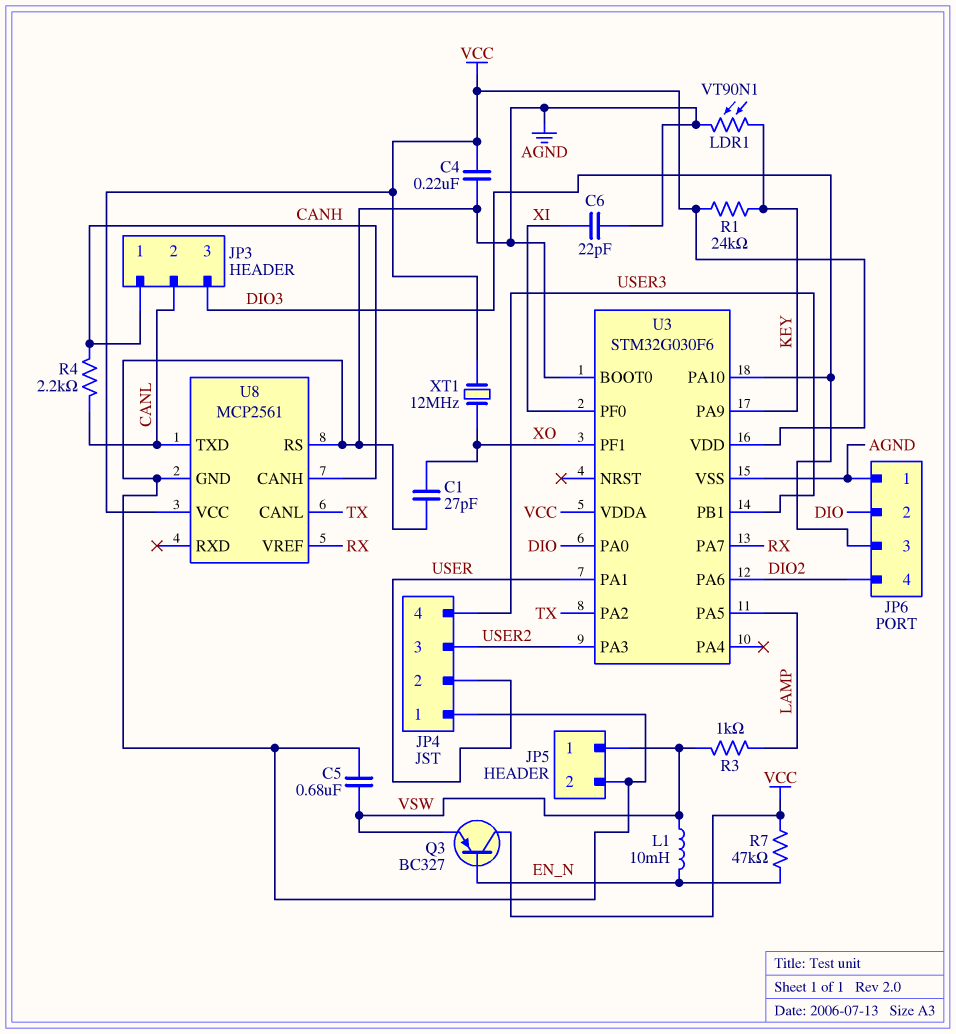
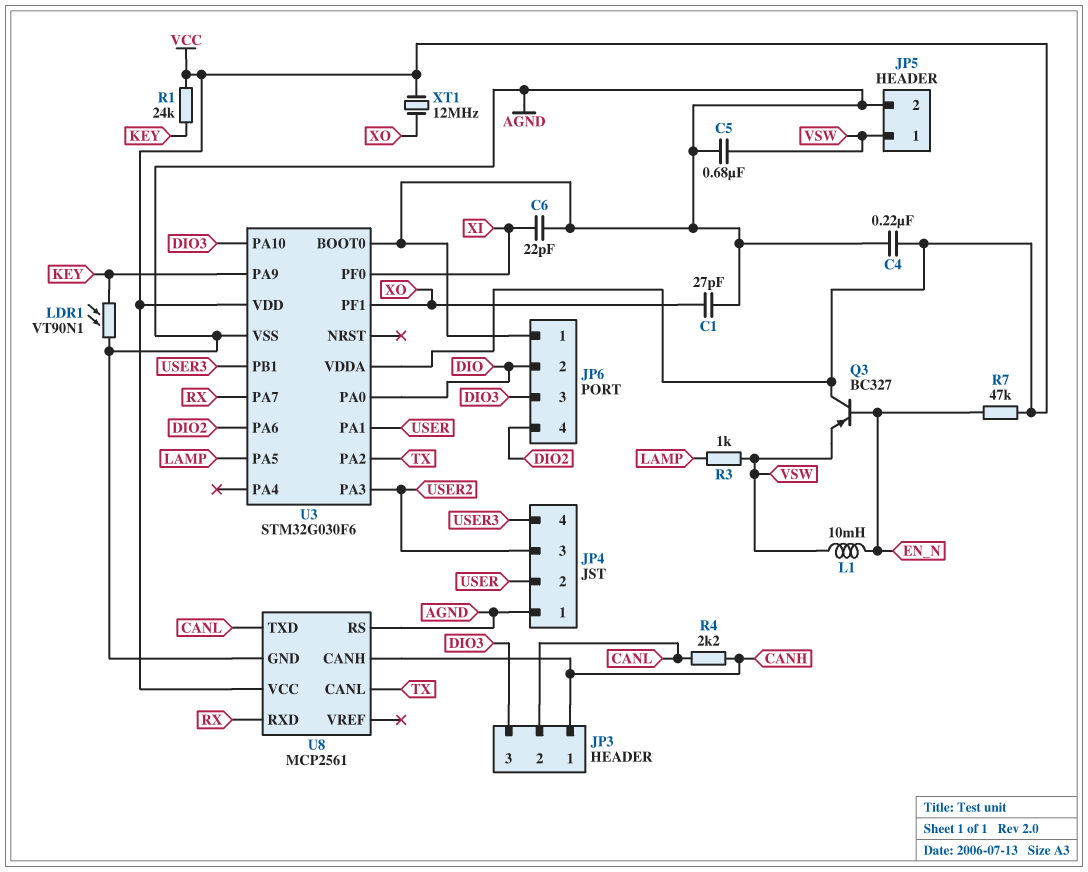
U8 pin RXD: none -> RX
U8 pin VREF: RX -> none

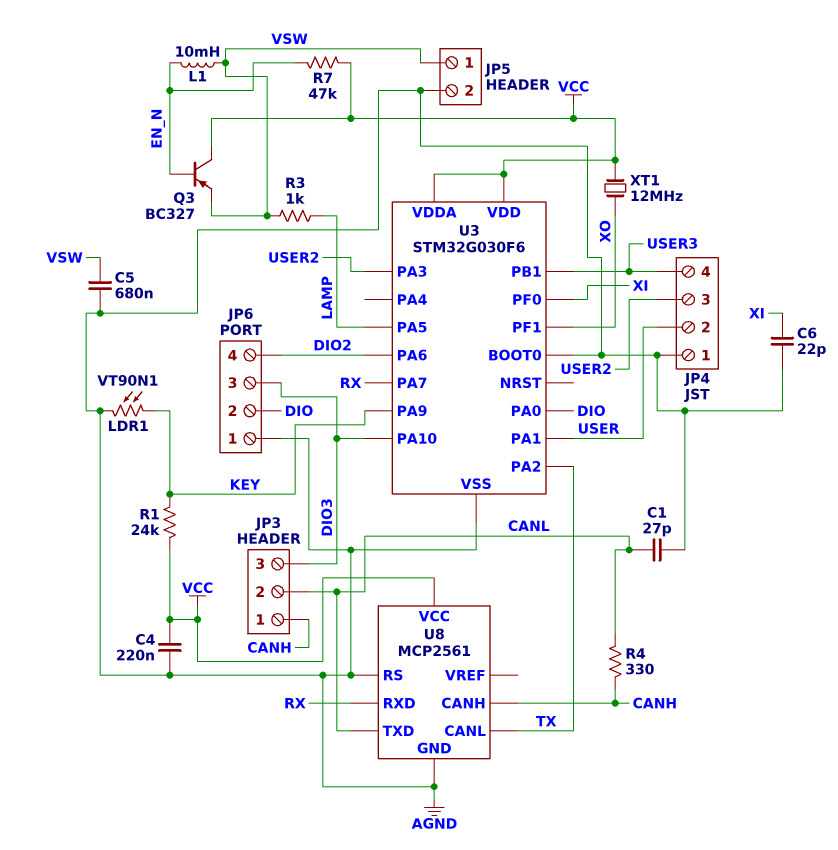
C1: 27pF (AGND, XO) -> 27pF (AGND, CANL)
R4: 2.2k (CANH, CANL) -> 330 (CANH, CANL)

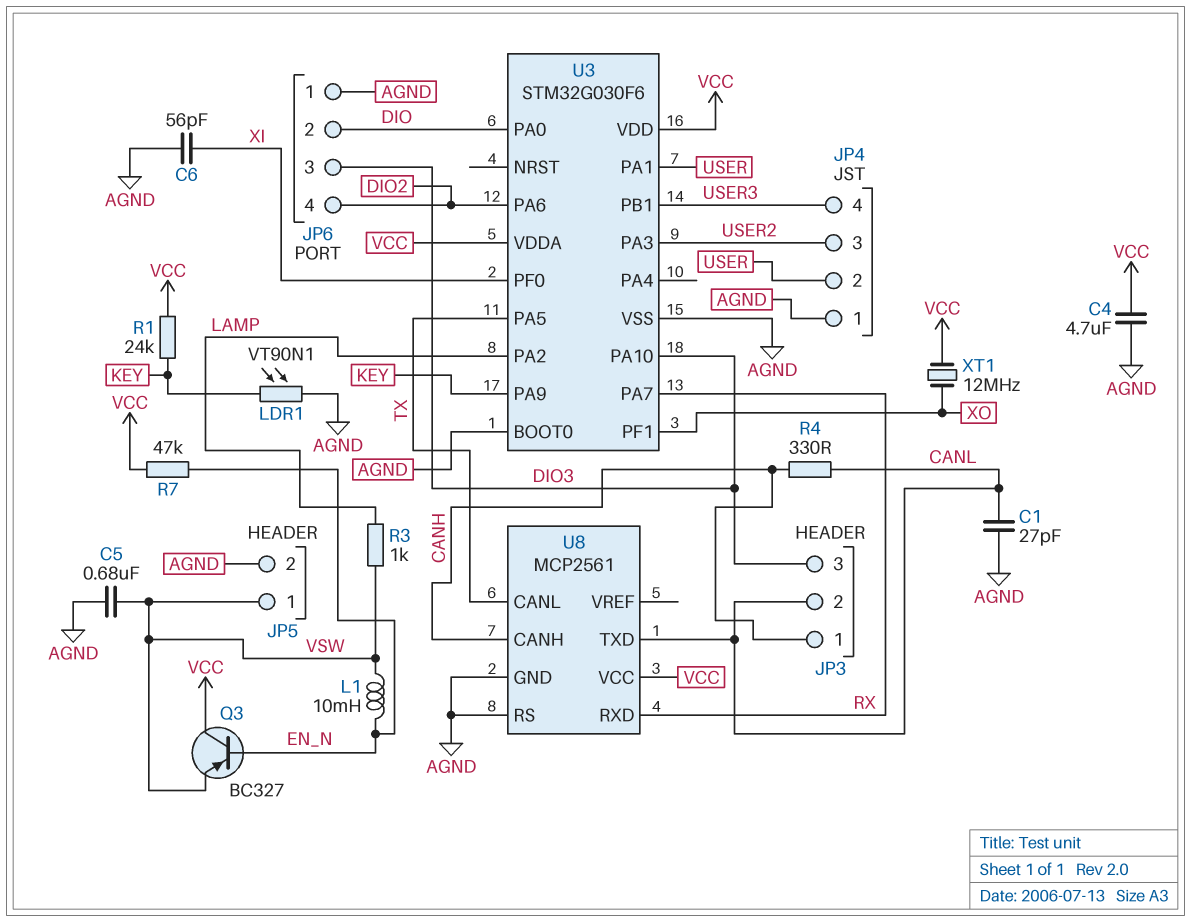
C4: 220nF (AGND, VCC) -> 4.7uF (AGND, VCC)
C6: 22pF (AGND, XI) -> 56pF (AGND, XI)
U3 pin PA2: TX -> LAMP
U3 pin PA5: LAMP -> TX

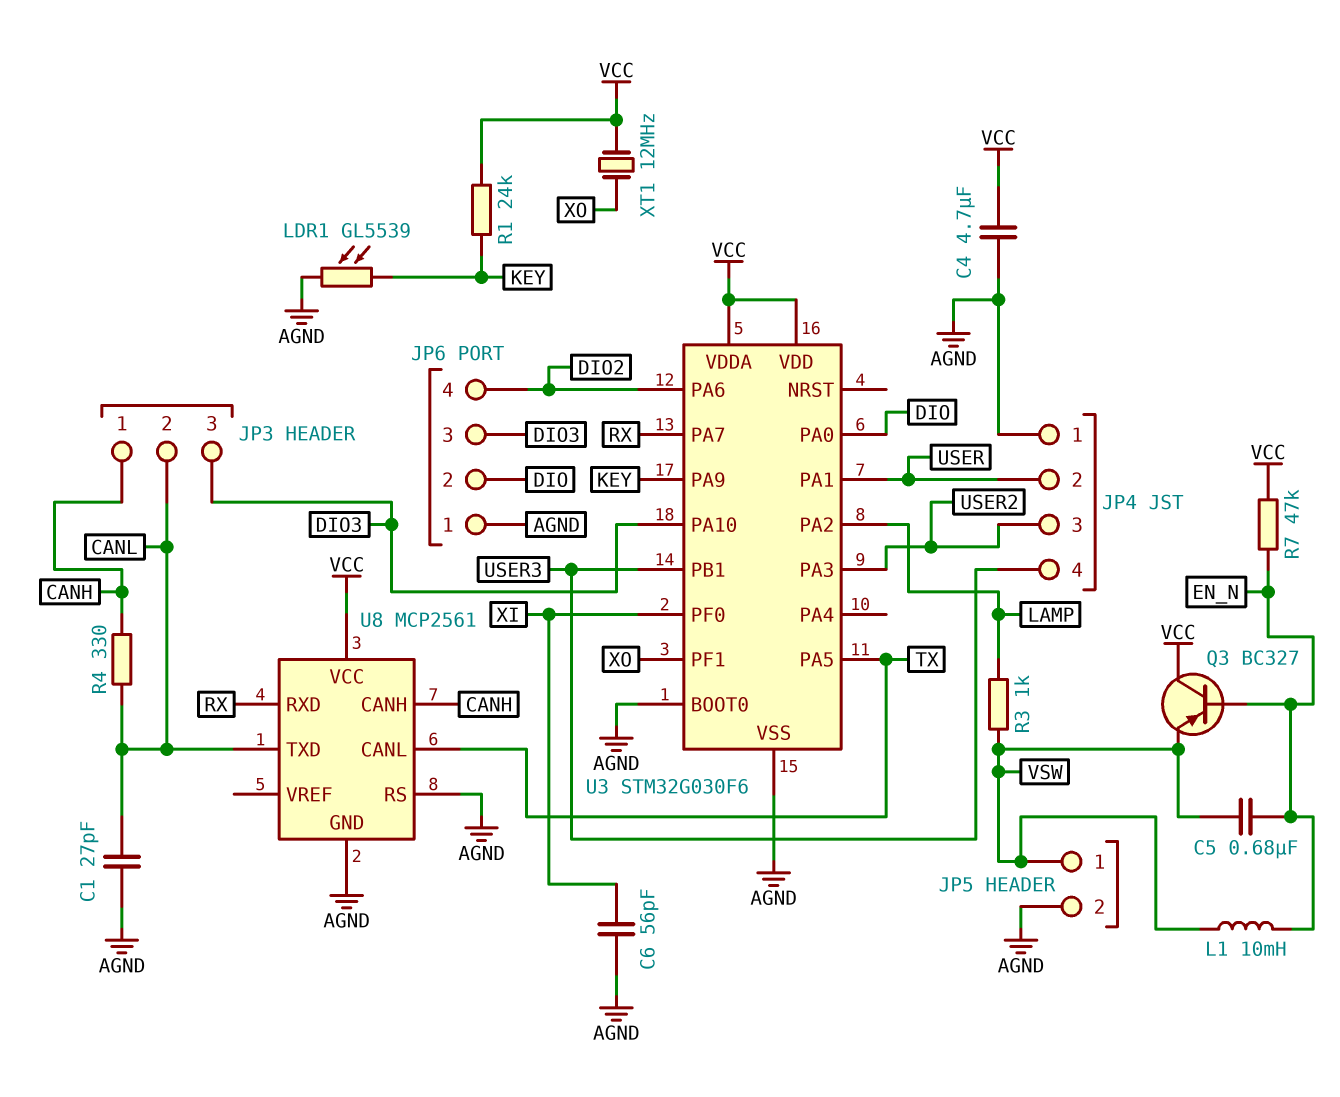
C5: 680nF (AGND, VSW) -> 680nF (EN_N, VSW)
LDR1: VT90N1 (AGND, KEY) -> GL5539 (AGND, KEY)

